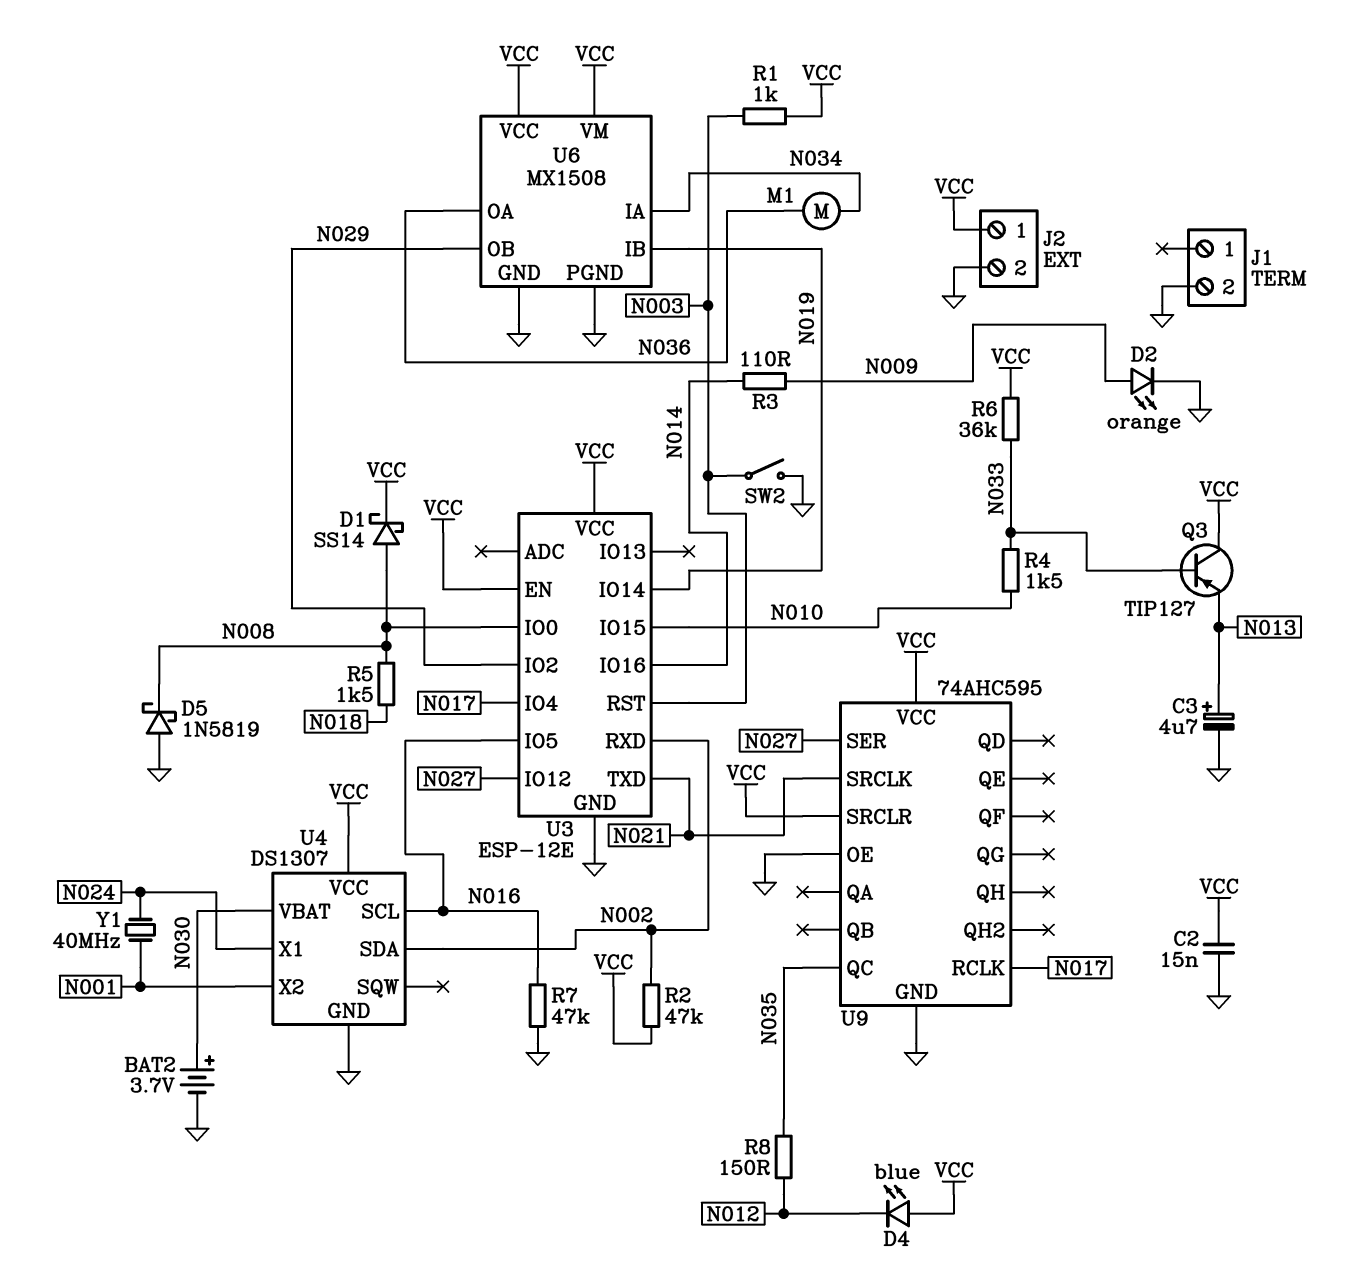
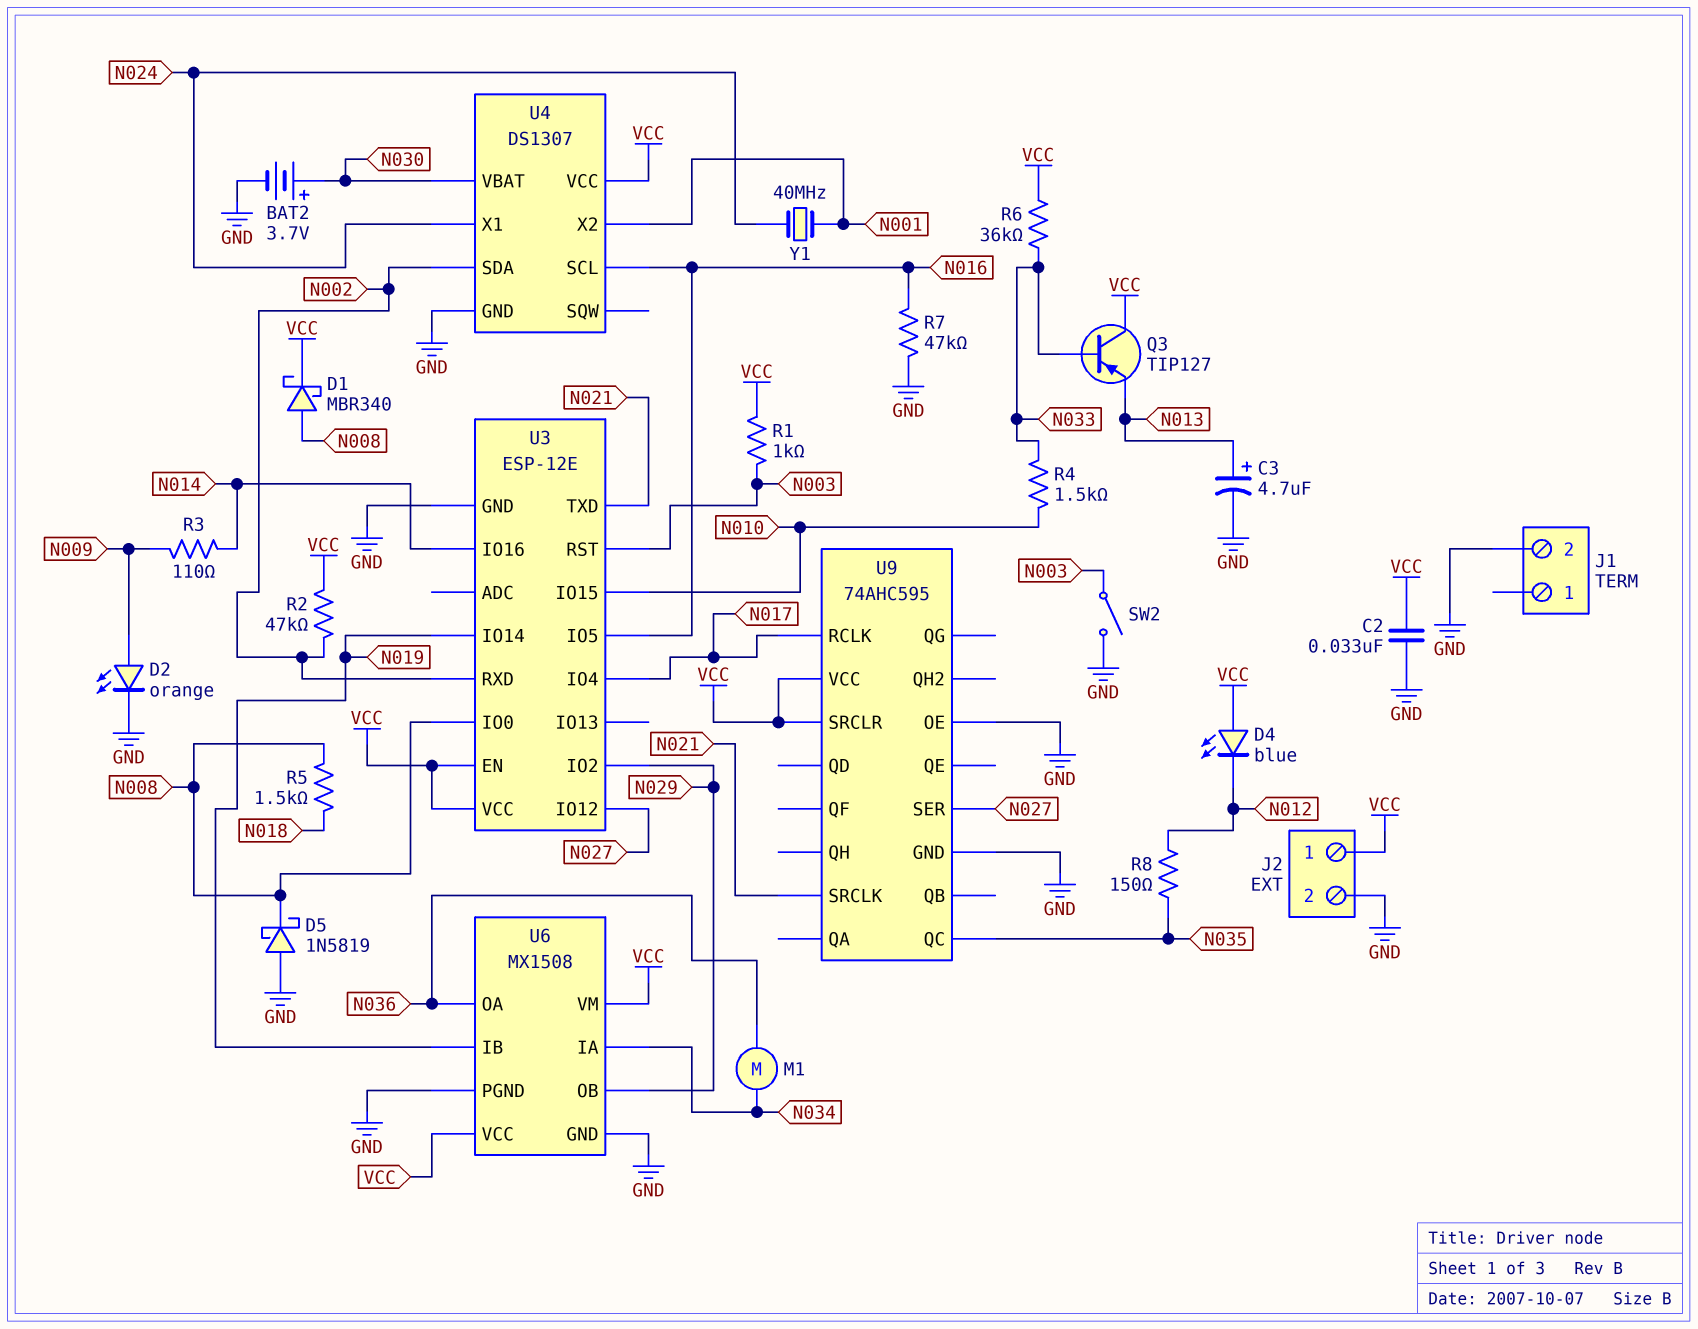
C2: 15nF (GND, VCC) -> 33nF (GND, VCC)
D1: schottky SS14 (A N008, K VCC) -> schottky MBR340 (A N008, K VCC)

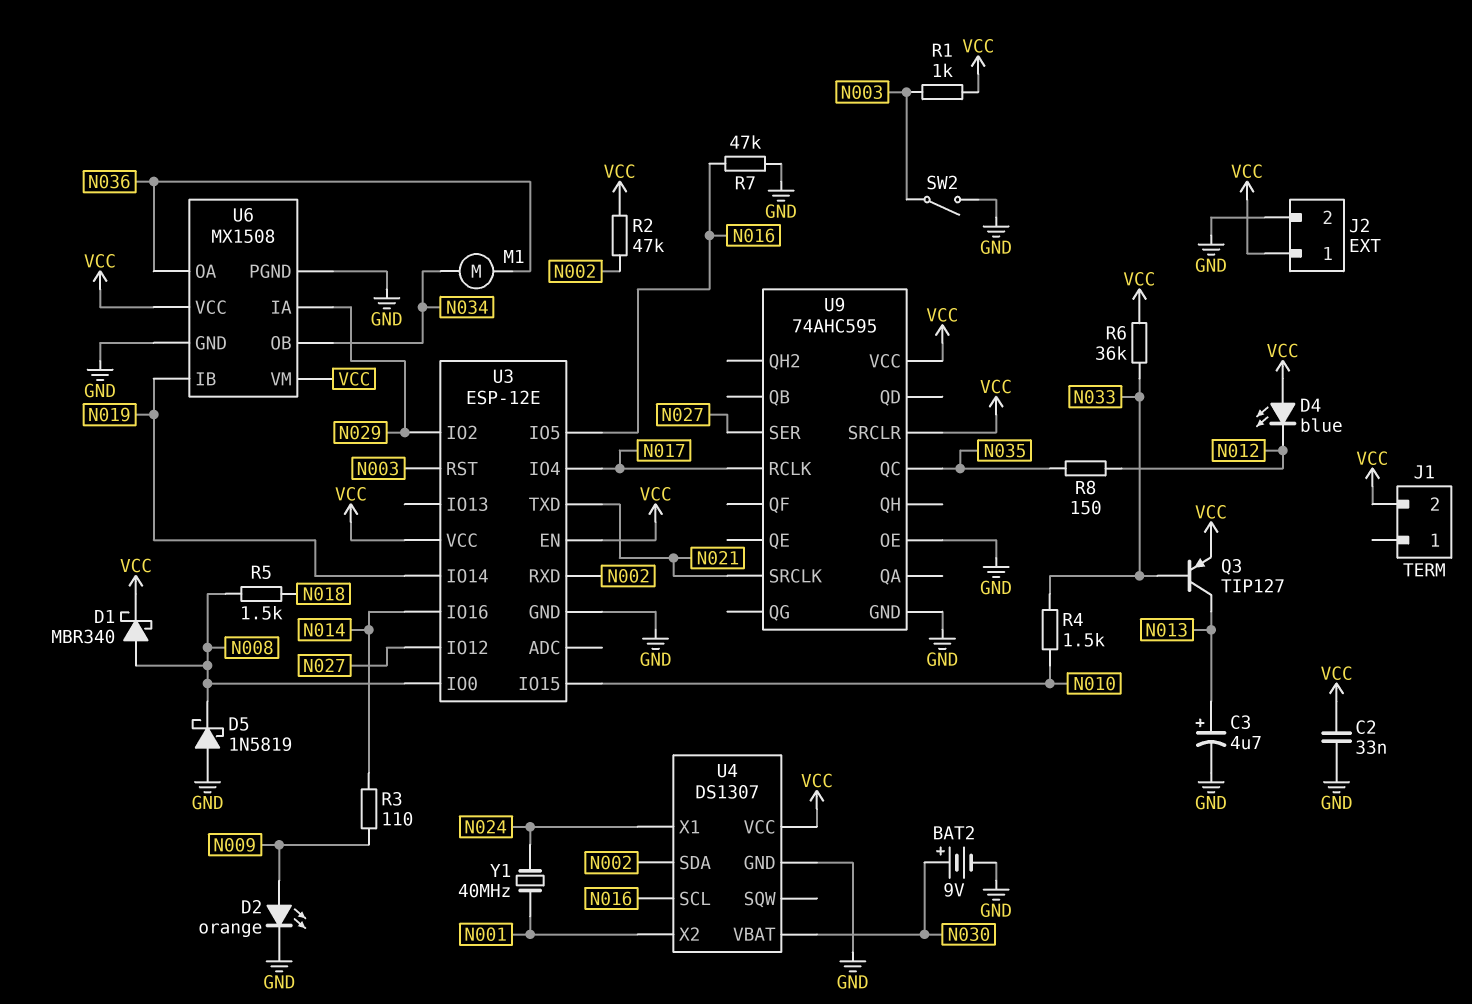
BAT2: 3.7V (plus N030, minus GND) -> 9V (plus N030, minus GND)
J1 pin 2: GND -> VCC
Q3: PNP TIP127 (B N033, C VCC, E N013) -> PNP TIP127 (B N033, C N013, E VCC)
U6 pin IA: N034 -> N029
U6 pin OB: N029 -> N034

